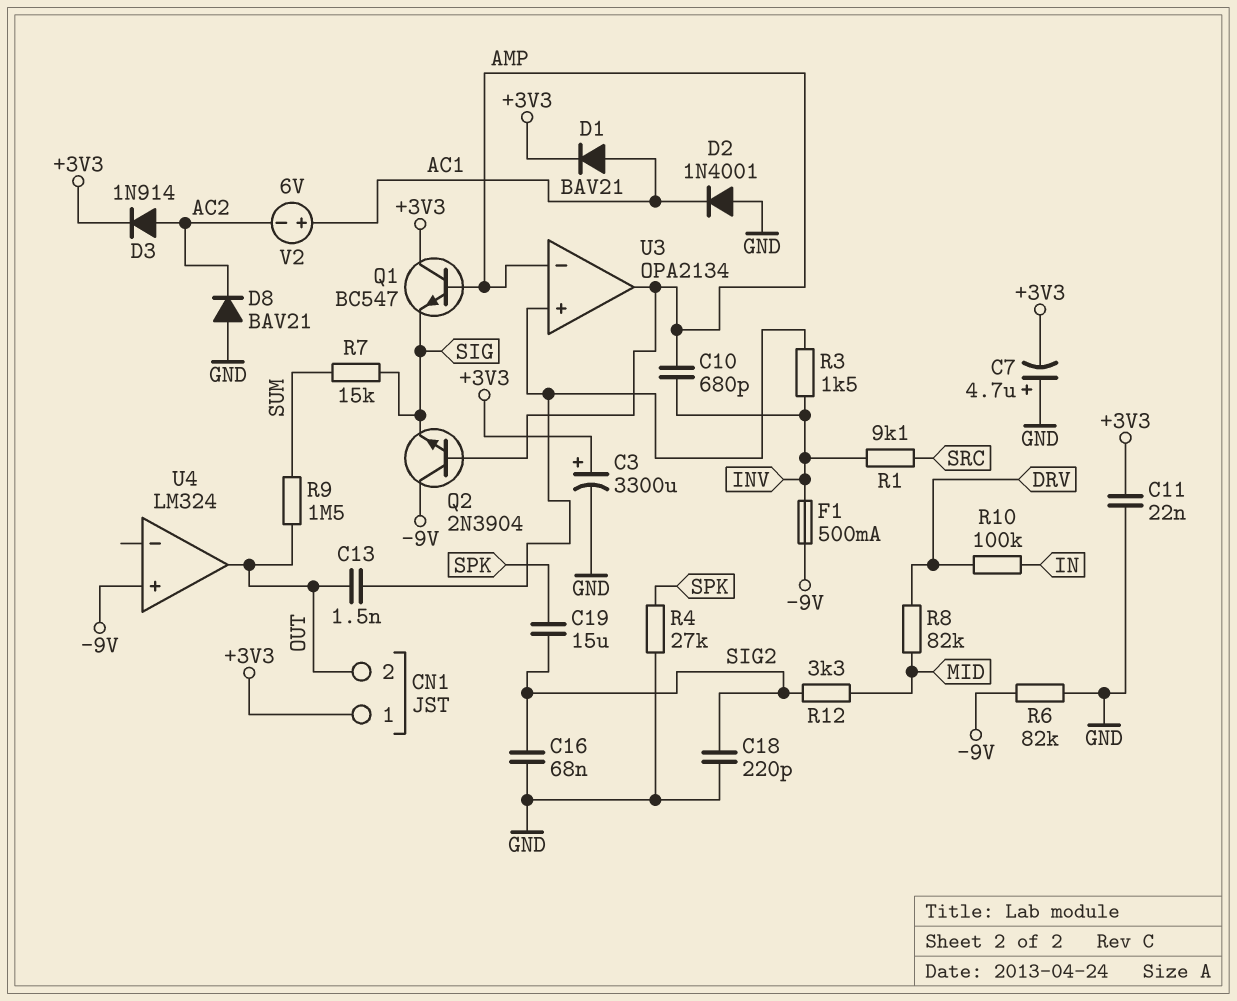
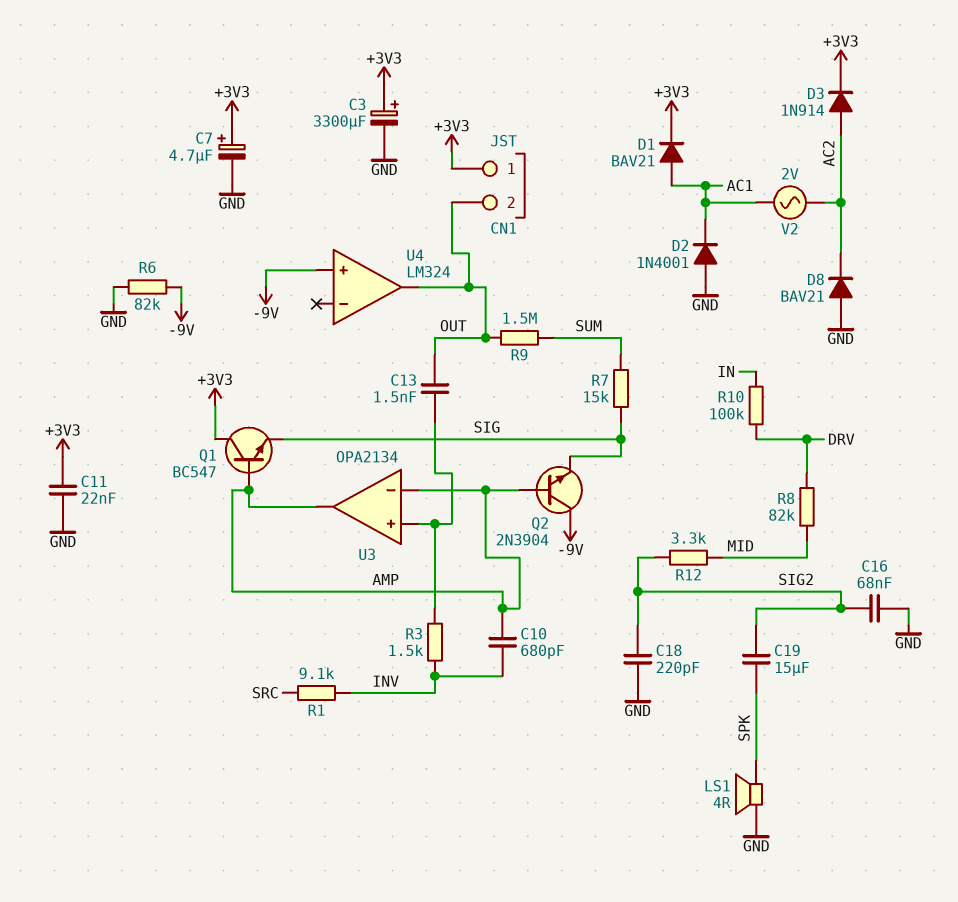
C7: 4.7uF (plus GND, minus +3V3) -> 4.7uF (plus +3V3, minus GND)
F1: 500mA (-9V, INV) -> none
LS1: none -> speaker 4R (GND, SPK)
R4: 27k (GND, SPK) -> none
V2: 6V (plus AC1, minus AC2) -> AC 2V (AC1, AC2)

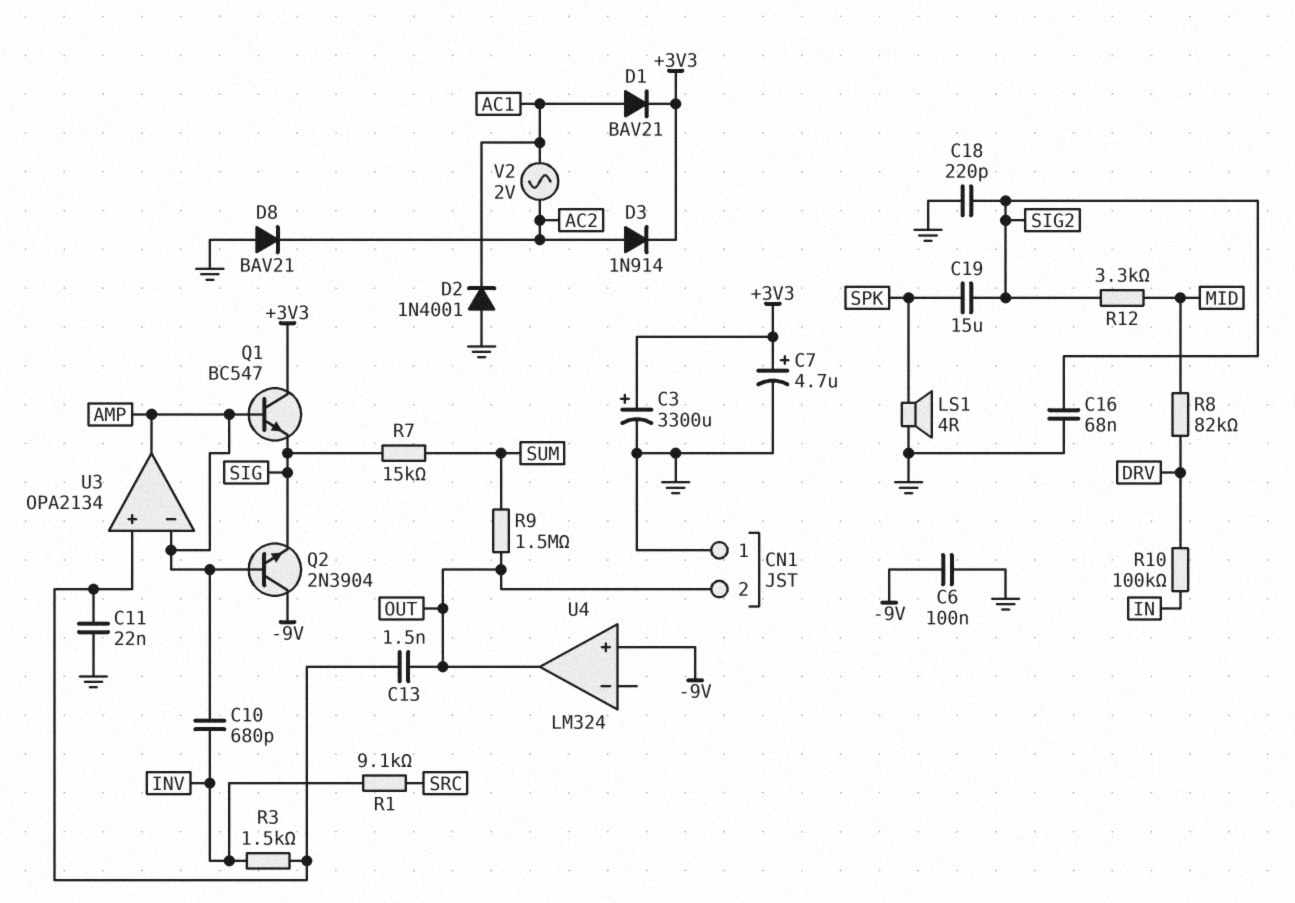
C6: none -> 100nF (-9V, GND)
C11: 22nF (+3V3, GND) -> 22nF (GND, U3/in+)
CN1 pin 1: +3V3 -> GND
R6: 82k (-9V, GND) -> none

